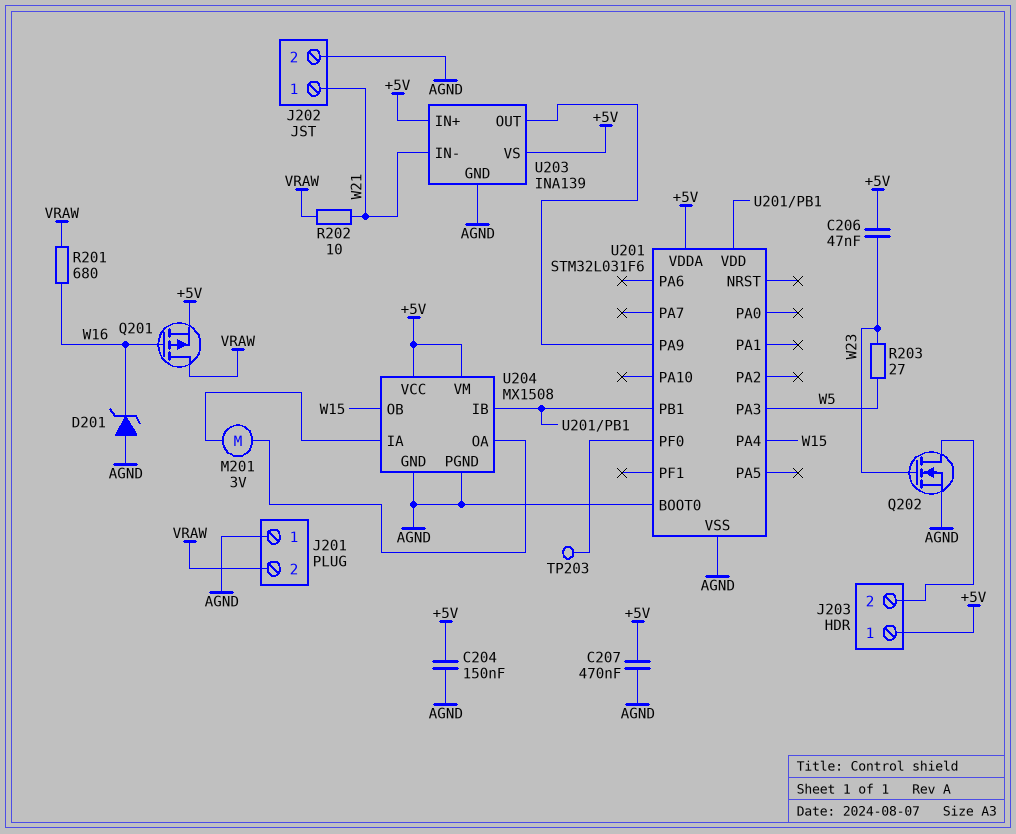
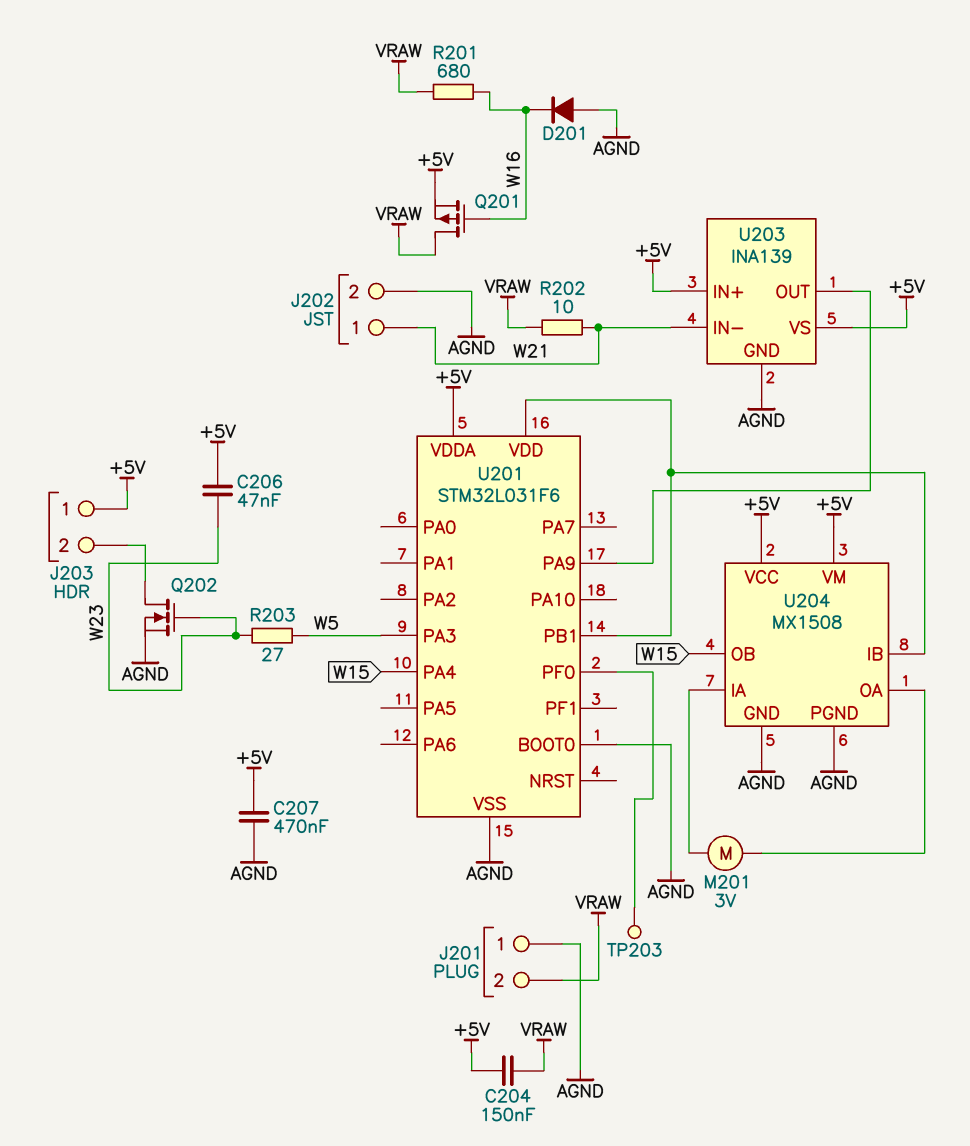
C204: 150nF (+5V, AGND) -> 150nF (+5V, VRAW)
D201: zener (A AGND, K W16) -> diode (A AGND, K W16)

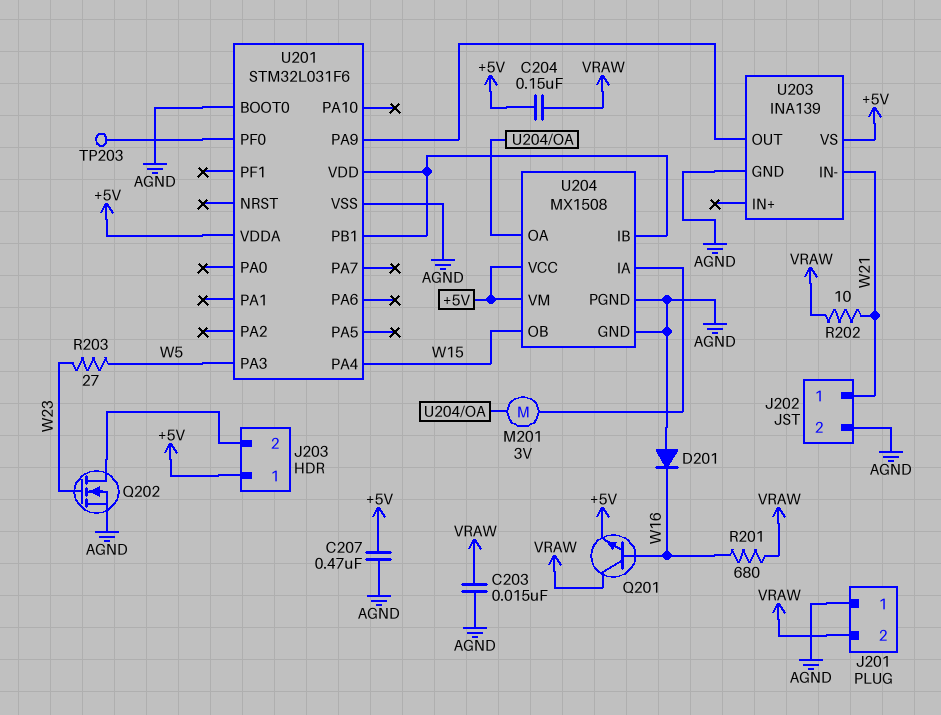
C203: none -> 15nF (AGND, VRAW)
C206: 47nF (+5V, W23) -> none
Q201: PMOS (G W16, D VRAW, S +5V) -> NPN (B W16, C VRAW, E +5V)
U203 pin IN+: +5V -> none

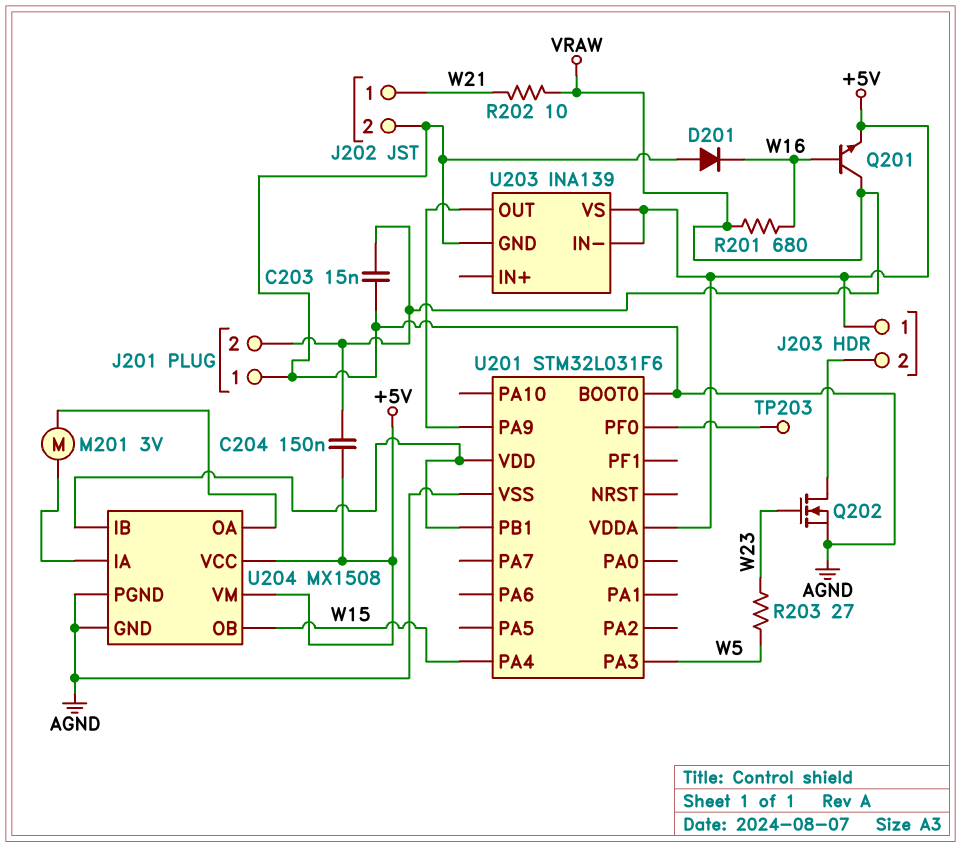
C207: 470nF (+5V, AGND) -> none
U203 pin IN-: W21 -> +5V

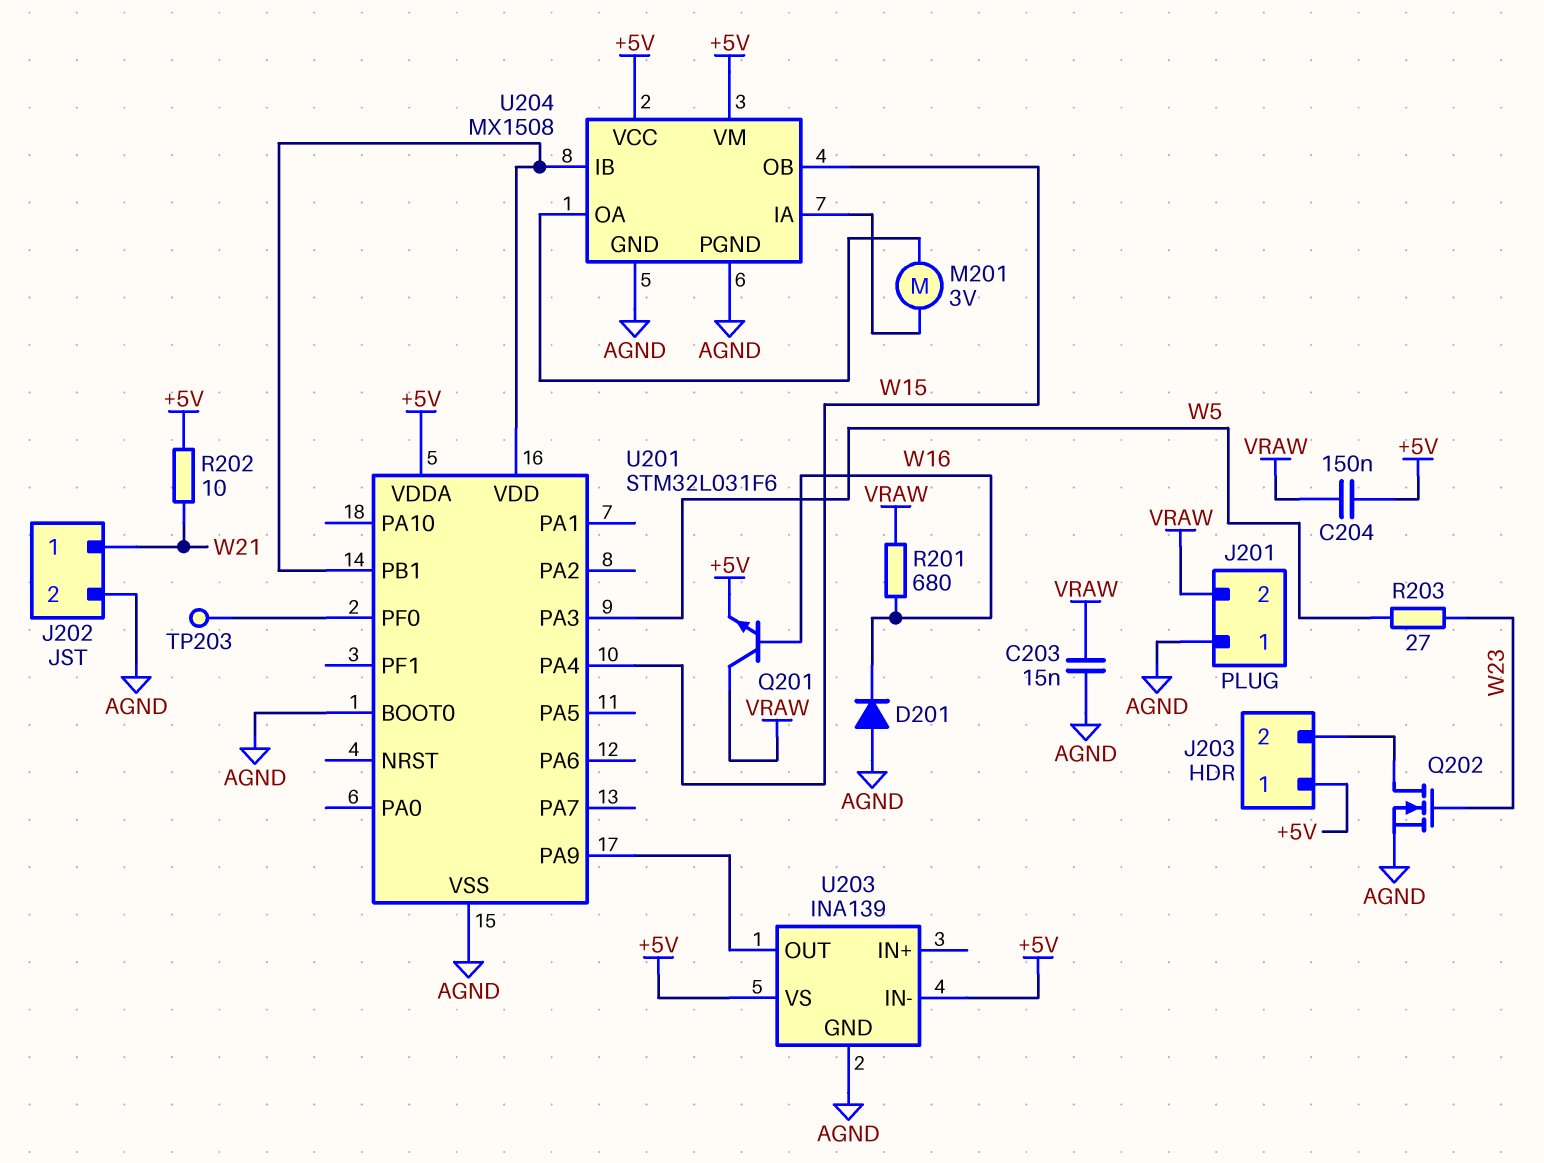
R202: 10 (VRAW, W21) -> 10 (+5V, W21)

